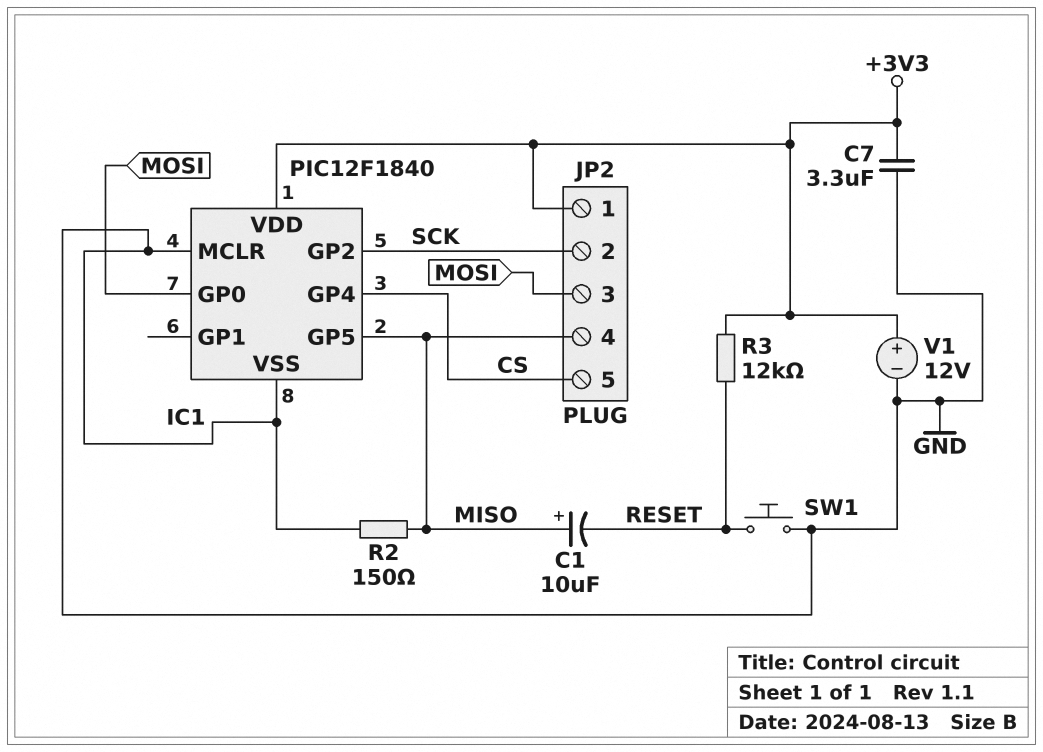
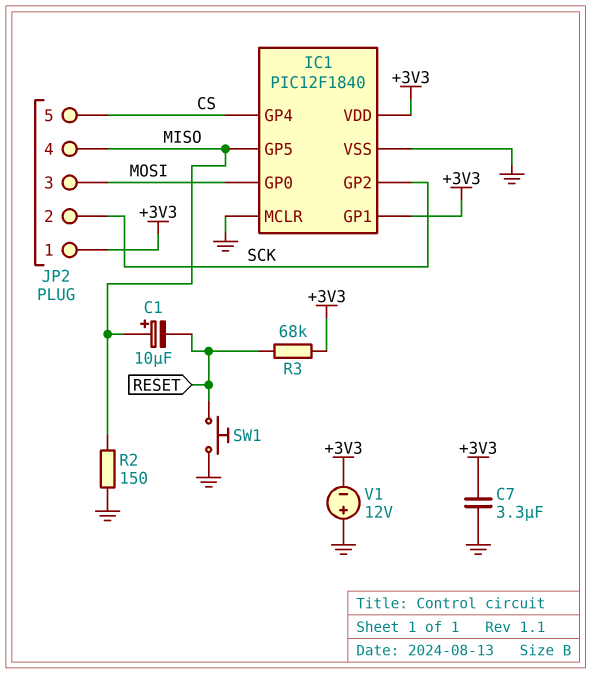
IC1 pin GP1: none -> +3V3
R3: 12k (+3V3, RESET) -> 68k (+3V3, RESET)
V1: 12V (plus +3V3, minus GND) -> 12V (plus GND, minus +3V3)

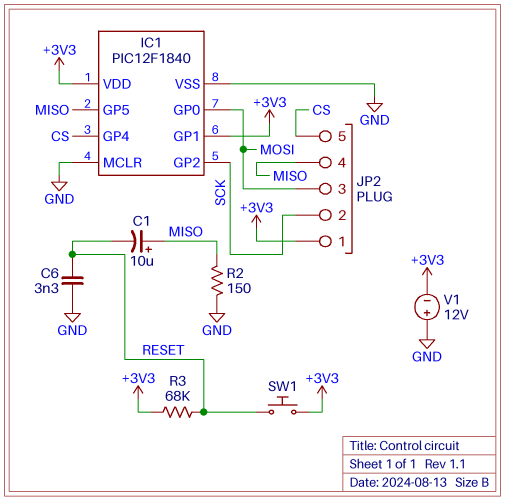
C6: none -> 3.3nF (GND, RESET)
C7: 3.3uF (+3V3, GND) -> none
SW1: button (GND, RESET) -> button (+3V3, RESET)

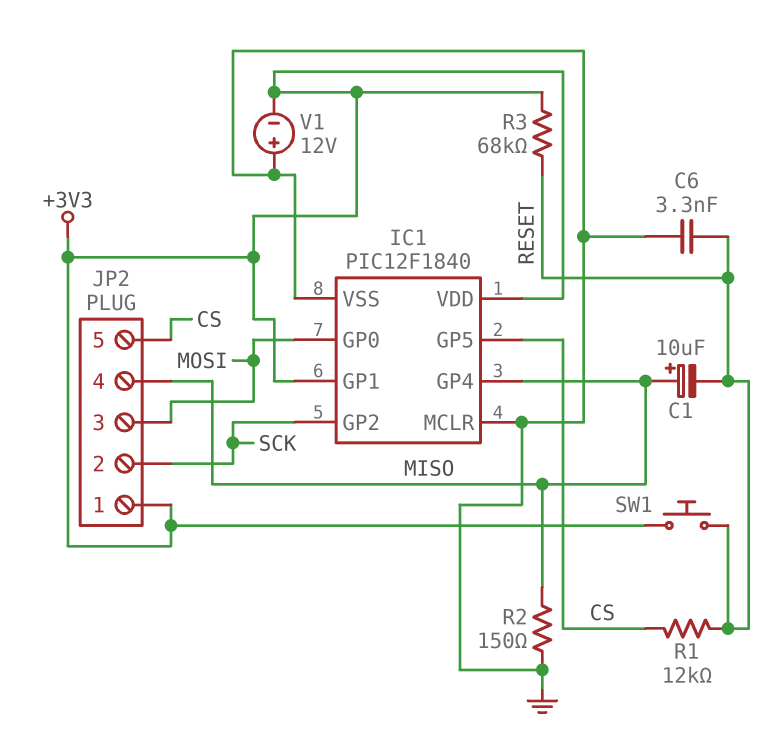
IC1 pin GP4: CS -> MISO
IC1 pin GP5: MISO -> CS
R1: none -> 12k (CS, RESET)

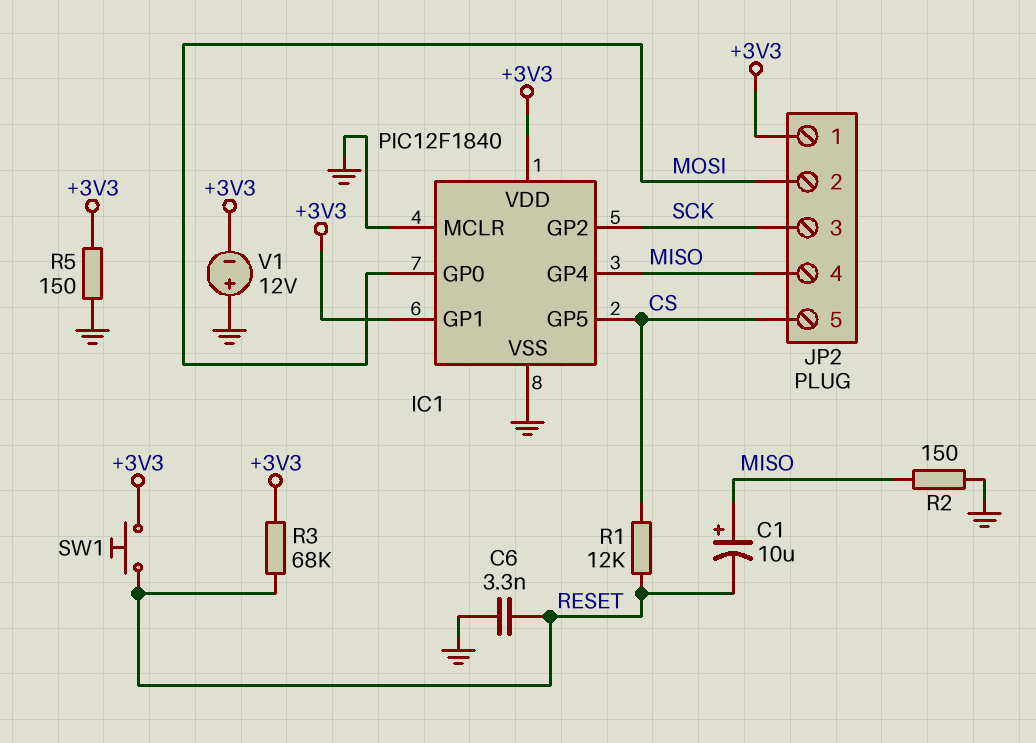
JP2 pin 2: SCK -> MOSI
JP2 pin 3: MOSI -> SCK
R5: none -> 150 (+3V3, GND)

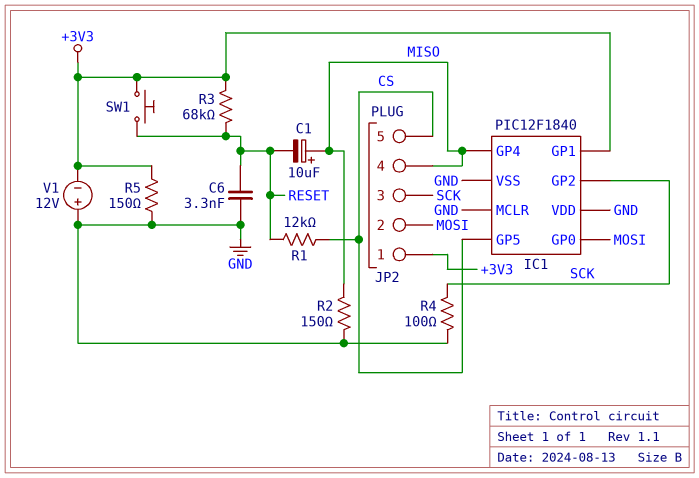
IC1 pin VDD: +3V3 -> GND
R4: none -> 100 (GND, SCK)

